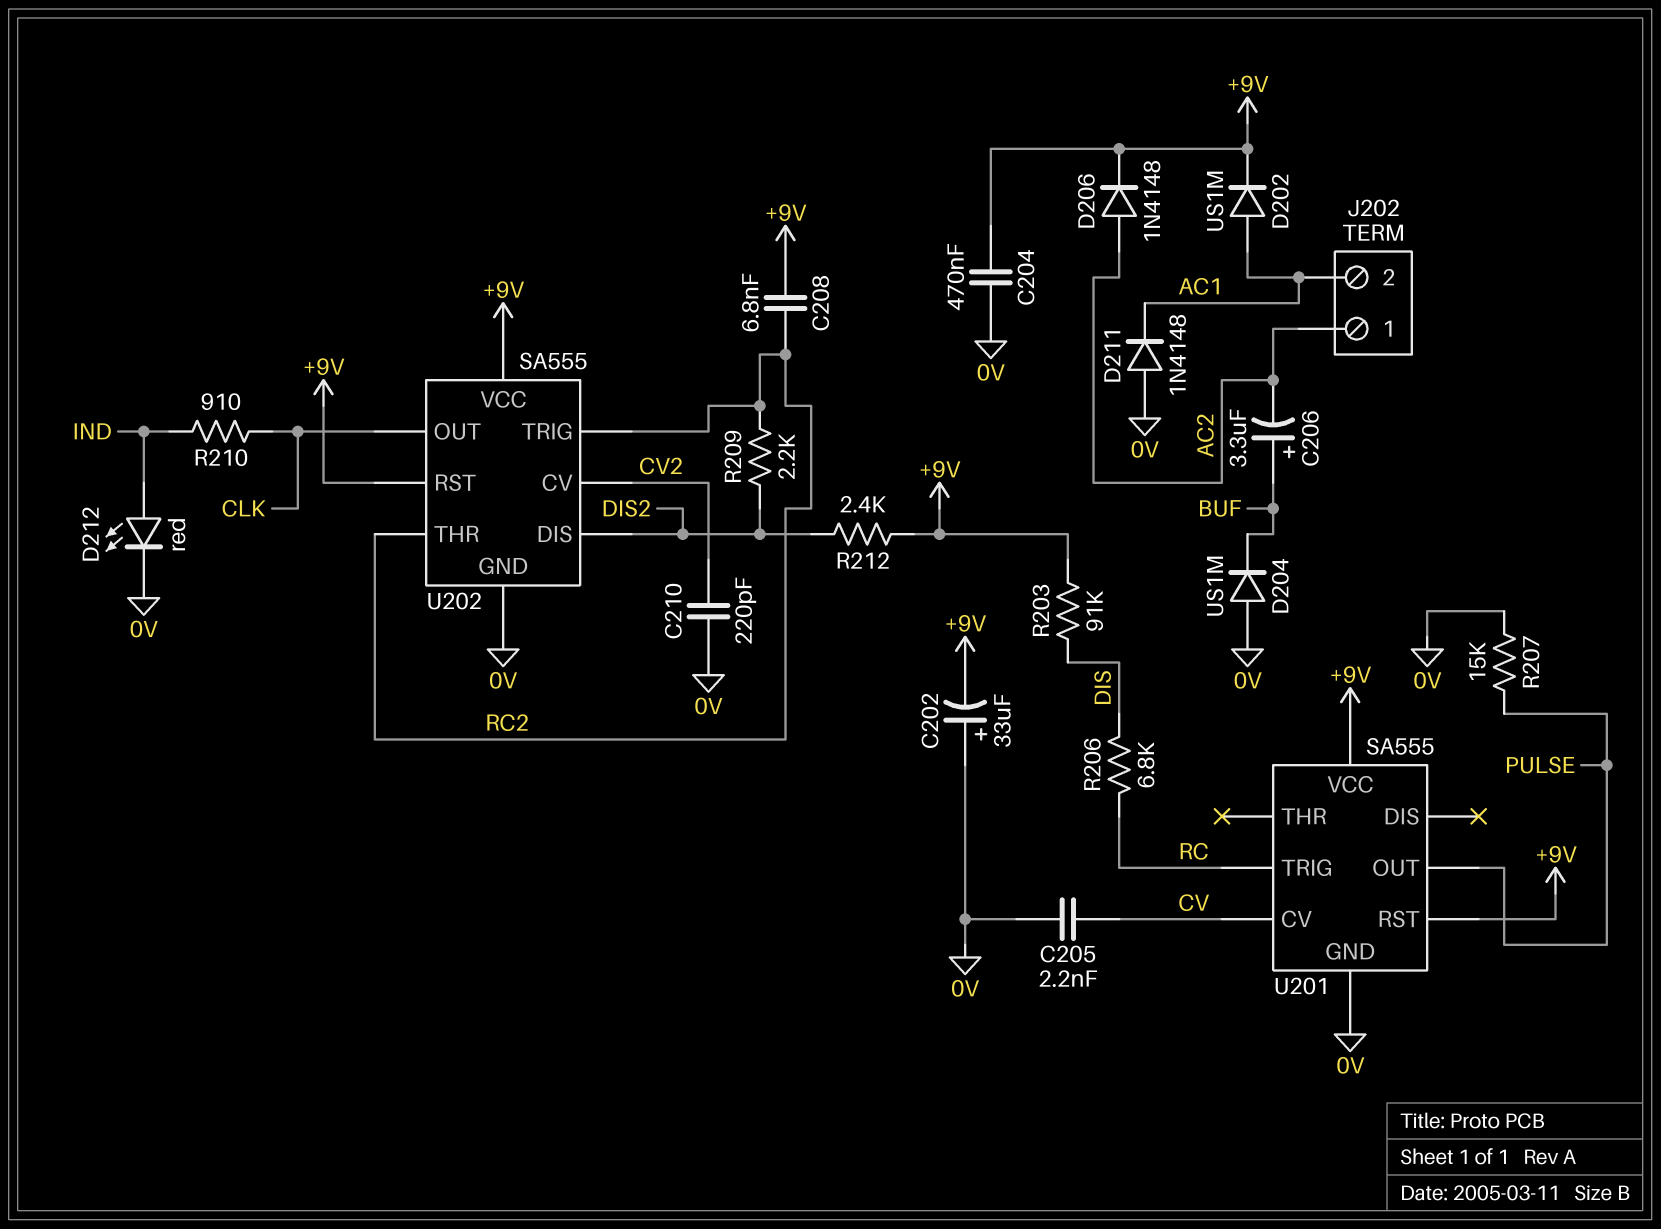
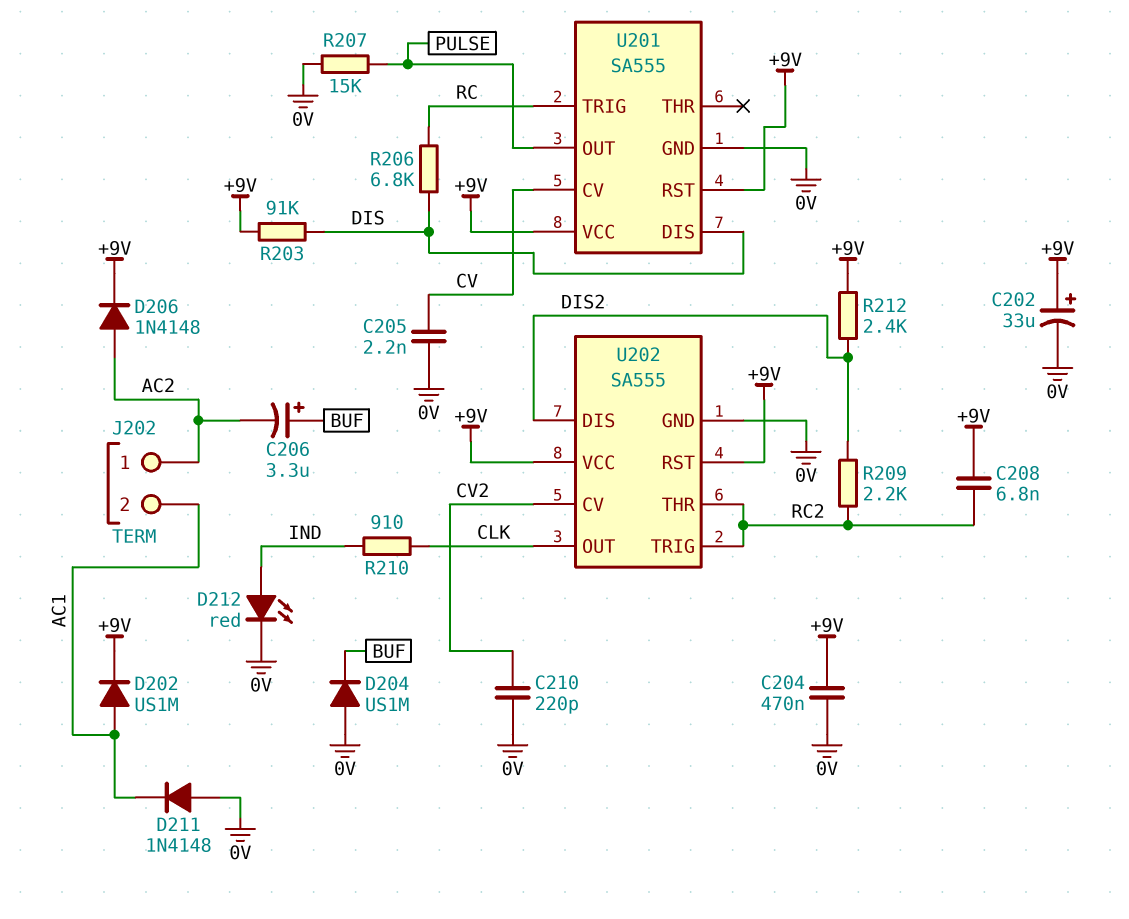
C202: 33uF (plus 0V, minus +9V) -> 33uF (plus +9V, minus 0V)
U201 pin DIS: none -> DIS

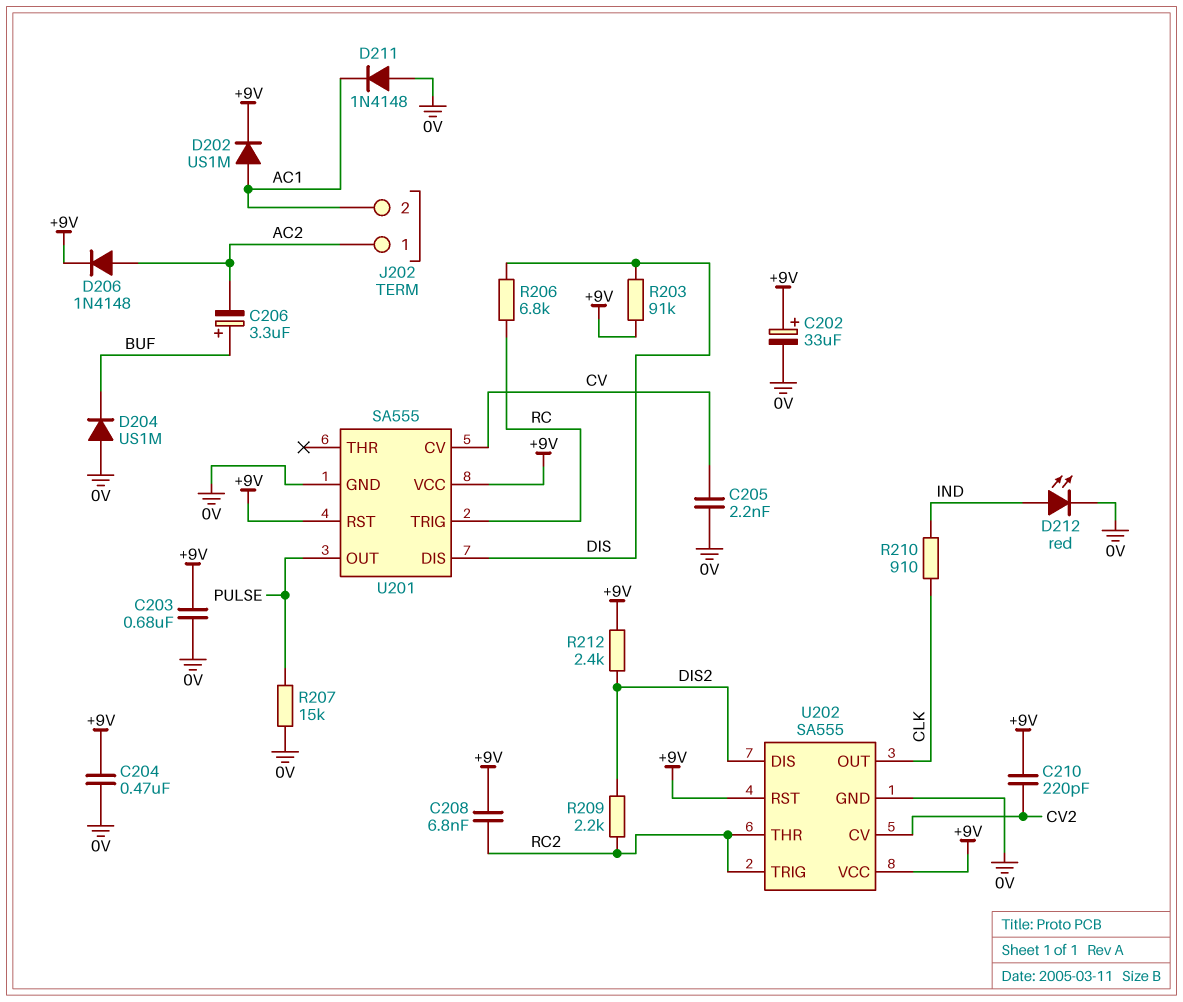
C203: none -> 680nF (+9V, 0V)
C210: 220pF (0V, CV2) -> 220pF (+9V, CV2)

